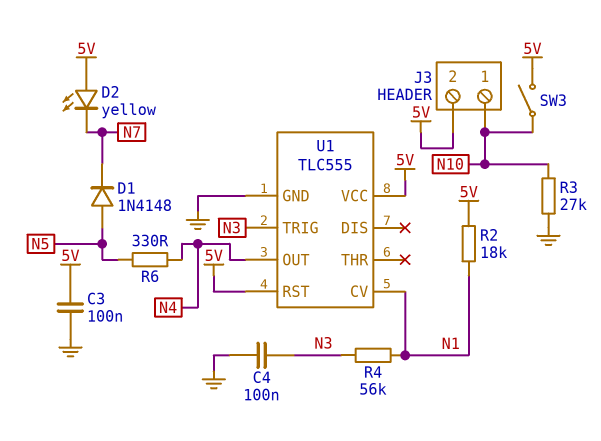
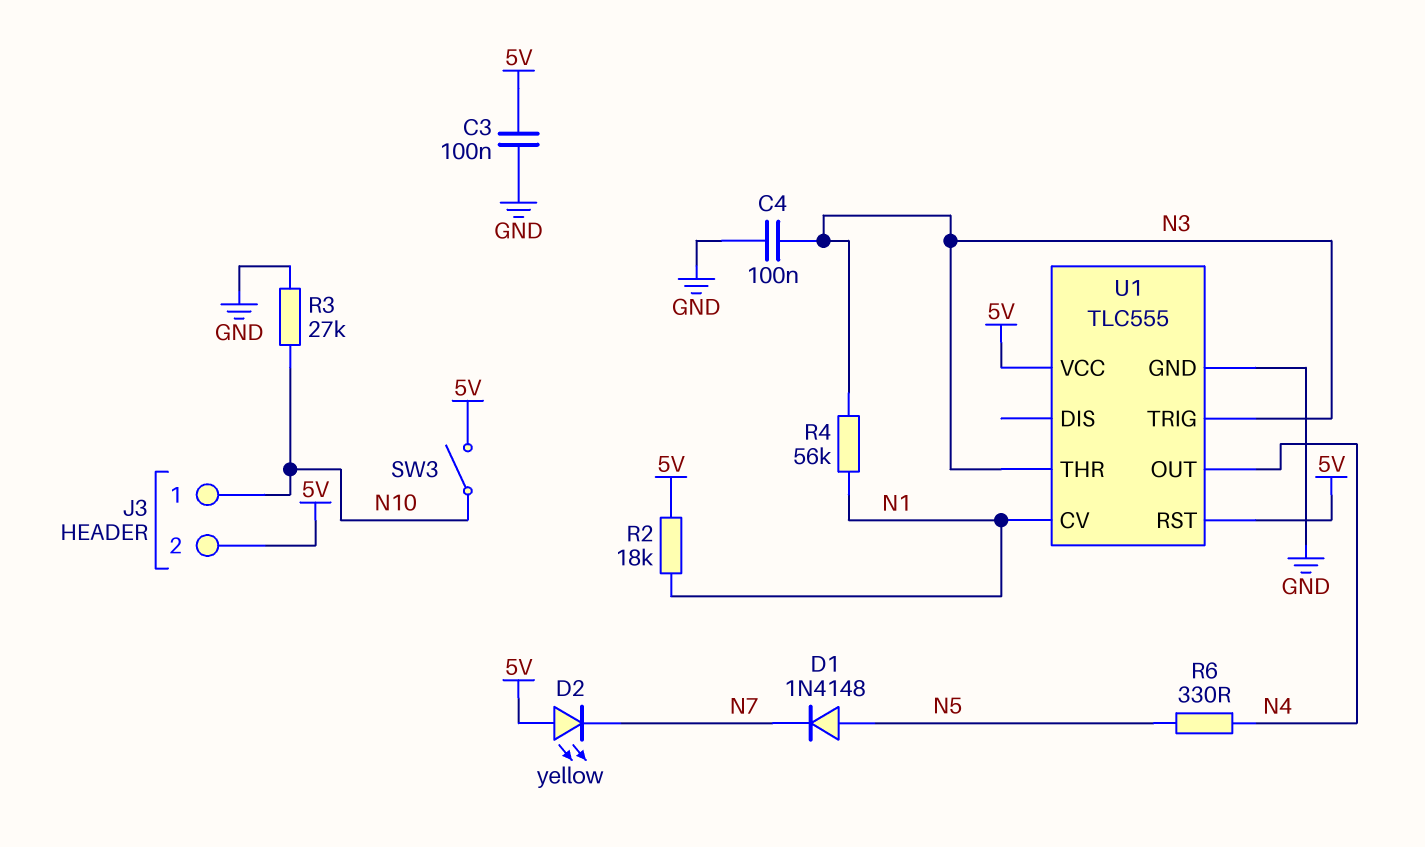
U1 pin THR: none -> N3

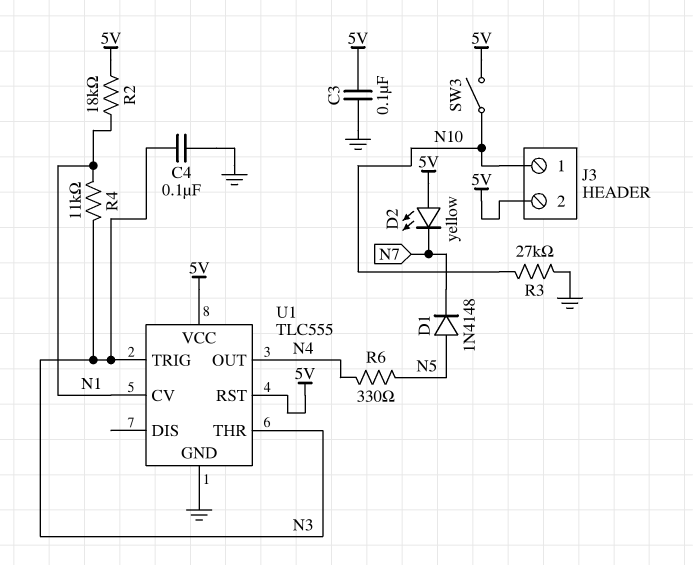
R4: 56k (N1, N3) -> 11k (N1, N3)

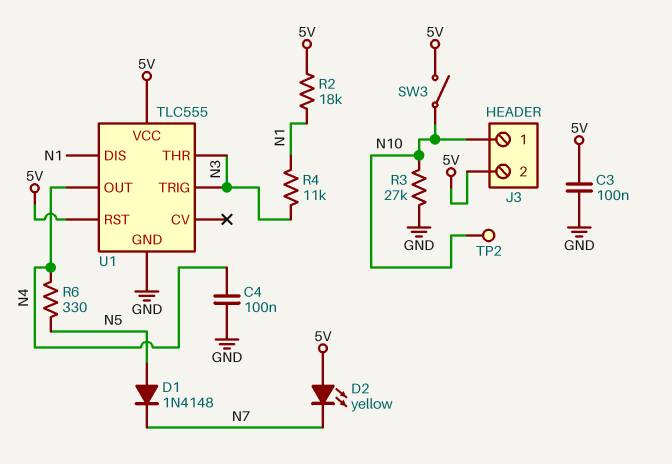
C4: 100nF (GND, N3) -> 100nF (GND, N4)
TP2: none -> test point (N10)
U1 pin CV: N1 -> none
U1 pin DIS: none -> N1

